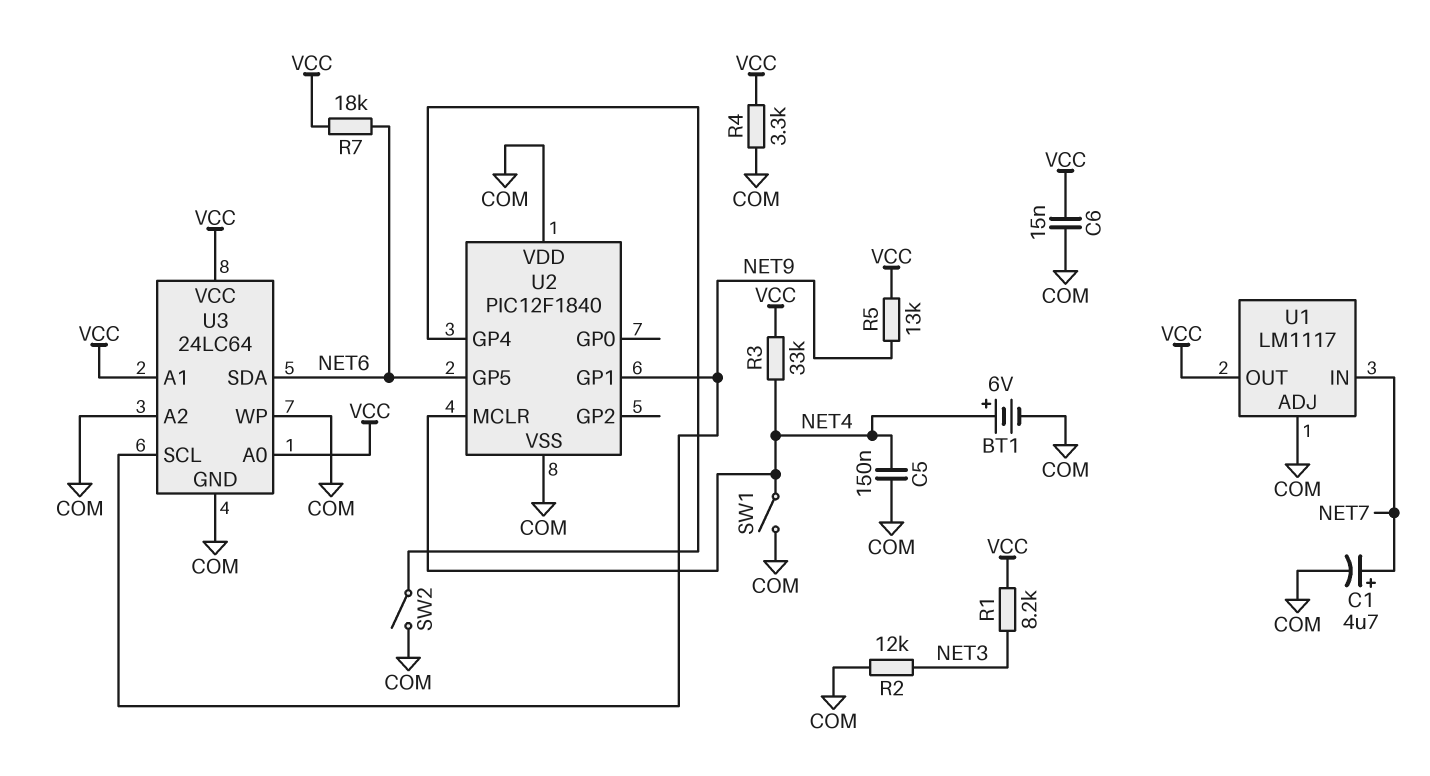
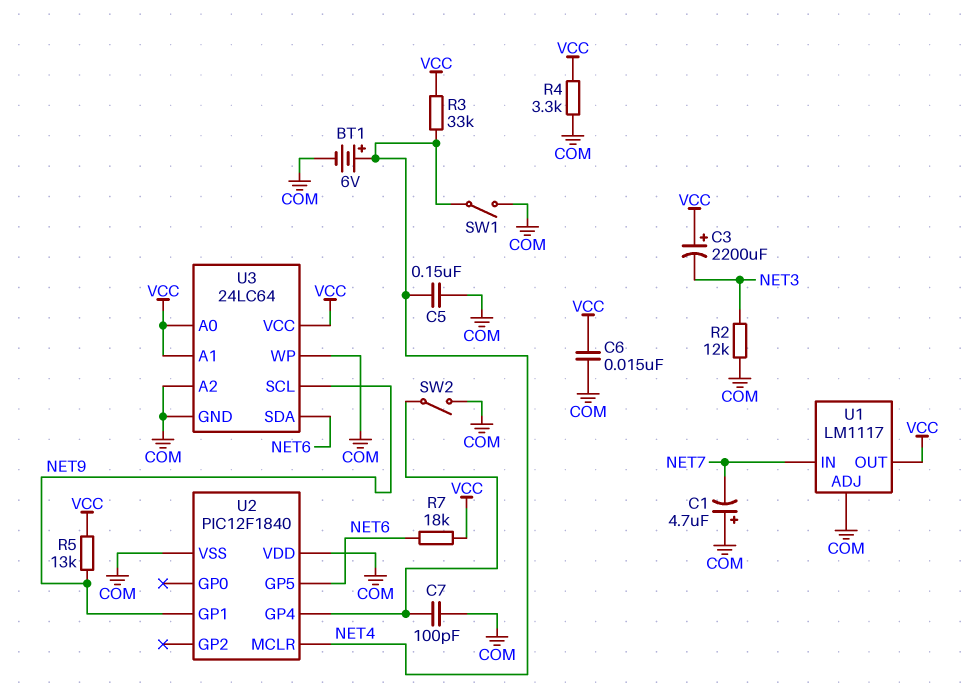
C1: 4.7uF (plus NET7, minus COM) -> 4.7uF (plus COM, minus NET7)
C3: none -> 2200uF (plus VCC, minus NET3)
C7: none -> 100pF (COM, U2/GP4)
R1: 8.2k (NET3, VCC) -> none

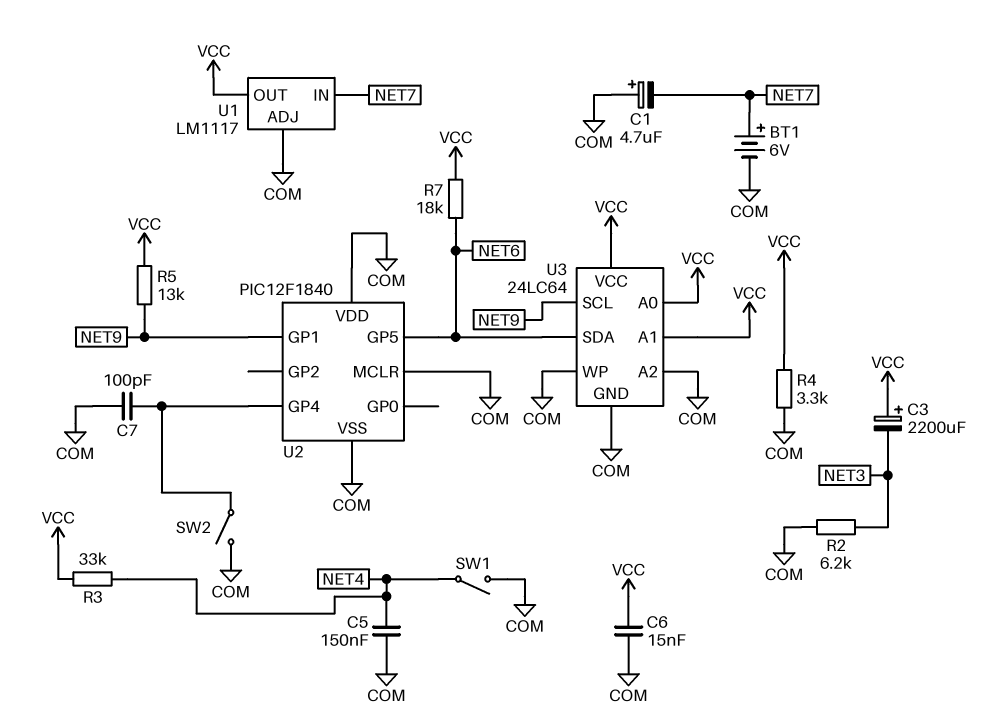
BT1: 6V (plus NET4, minus COM) -> 6V (plus NET7, minus COM)
R2: 12k (COM, NET3) -> 6.2k (COM, NET3)
U2 pin MCLR: NET4 -> COM

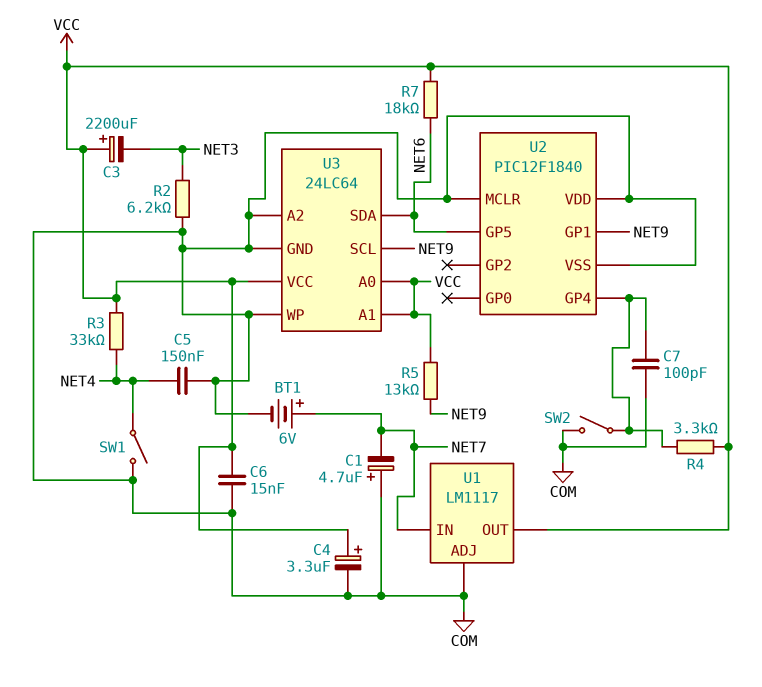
C4: none -> 3.3uF (plus VCC, minus COM)
R4: 3.3k (COM, VCC) -> 3.3k (U2/GP4, VCC)

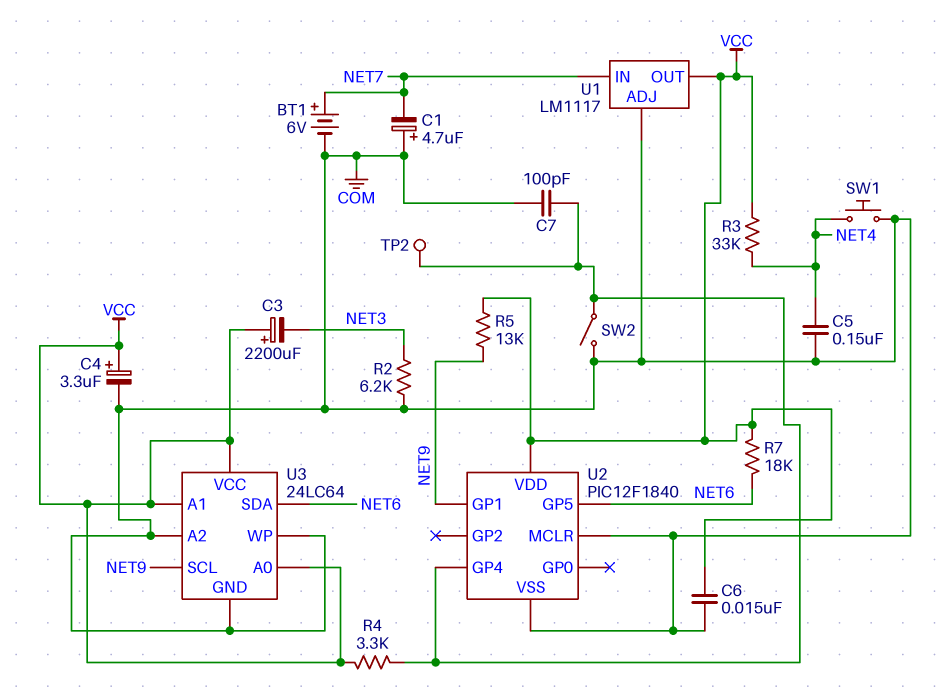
SW1: switch (COM, NET4) -> button (COM, NET4)
TP2: none -> test point (U2/GP4)
U2 pin VDD: COM -> VCC

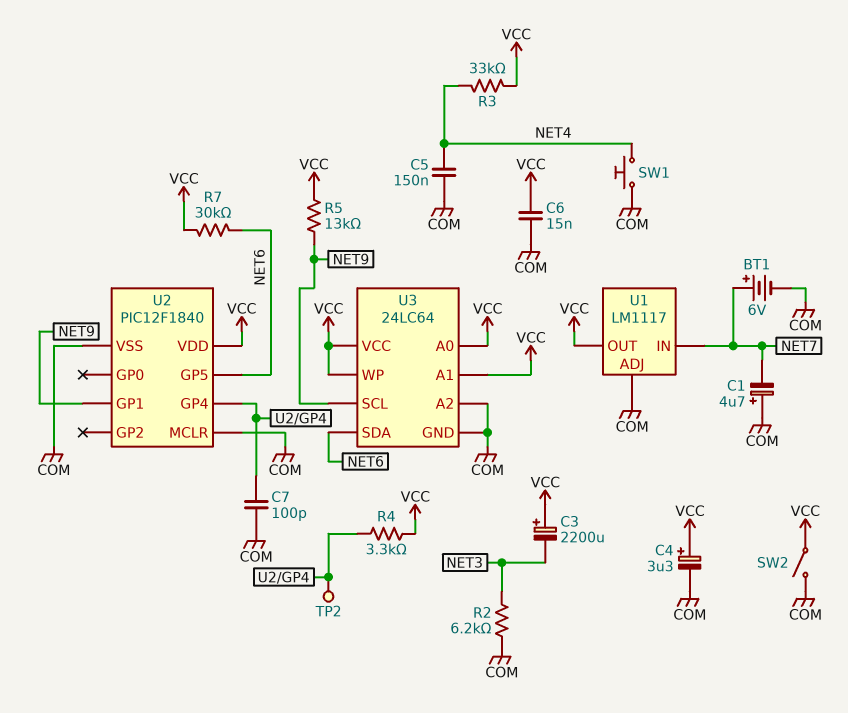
R7: 18k (NET6, VCC) -> 30k (NET6, VCC)
SW2: switch (COM, U2/GP4) -> switch (COM, VCC)
U3 pin WP: COM -> VCC

